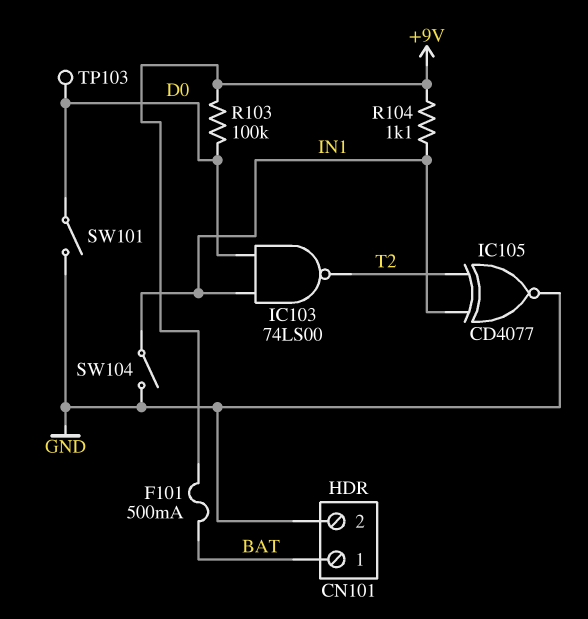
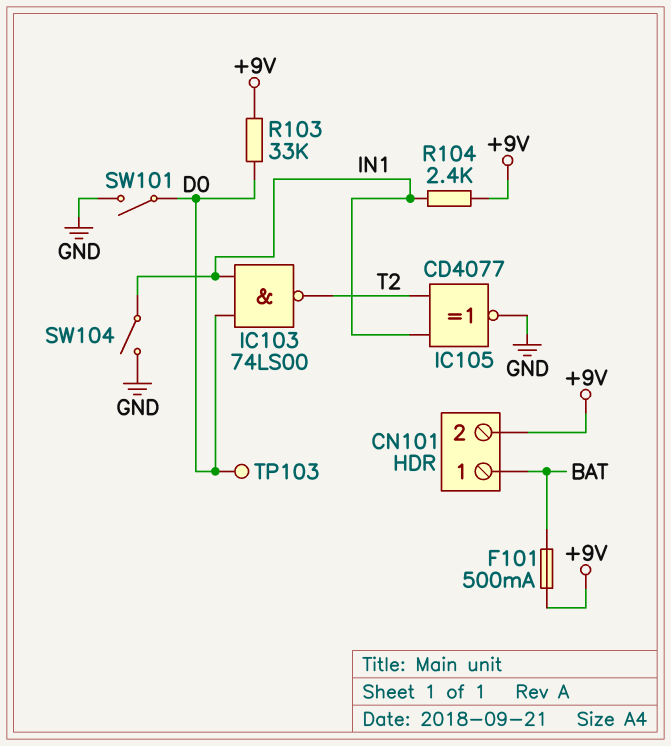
CN101 pin 2: GND -> +9V
R103: 100k (+9V, D0) -> 33k (+9V, D0)
R104: 1.1k (+9V, IN1) -> 2.4k (+9V, IN1)

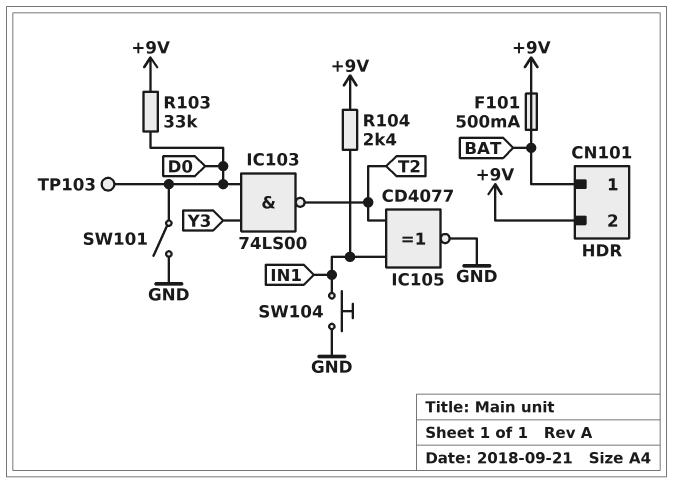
IC103: NAND 74LS00 (in D0, in IN1, out T2) -> NAND 74LS00 (in D0, in Y3, out T2)
SW104: switch (GND, IN1) -> button (GND, IN1)

